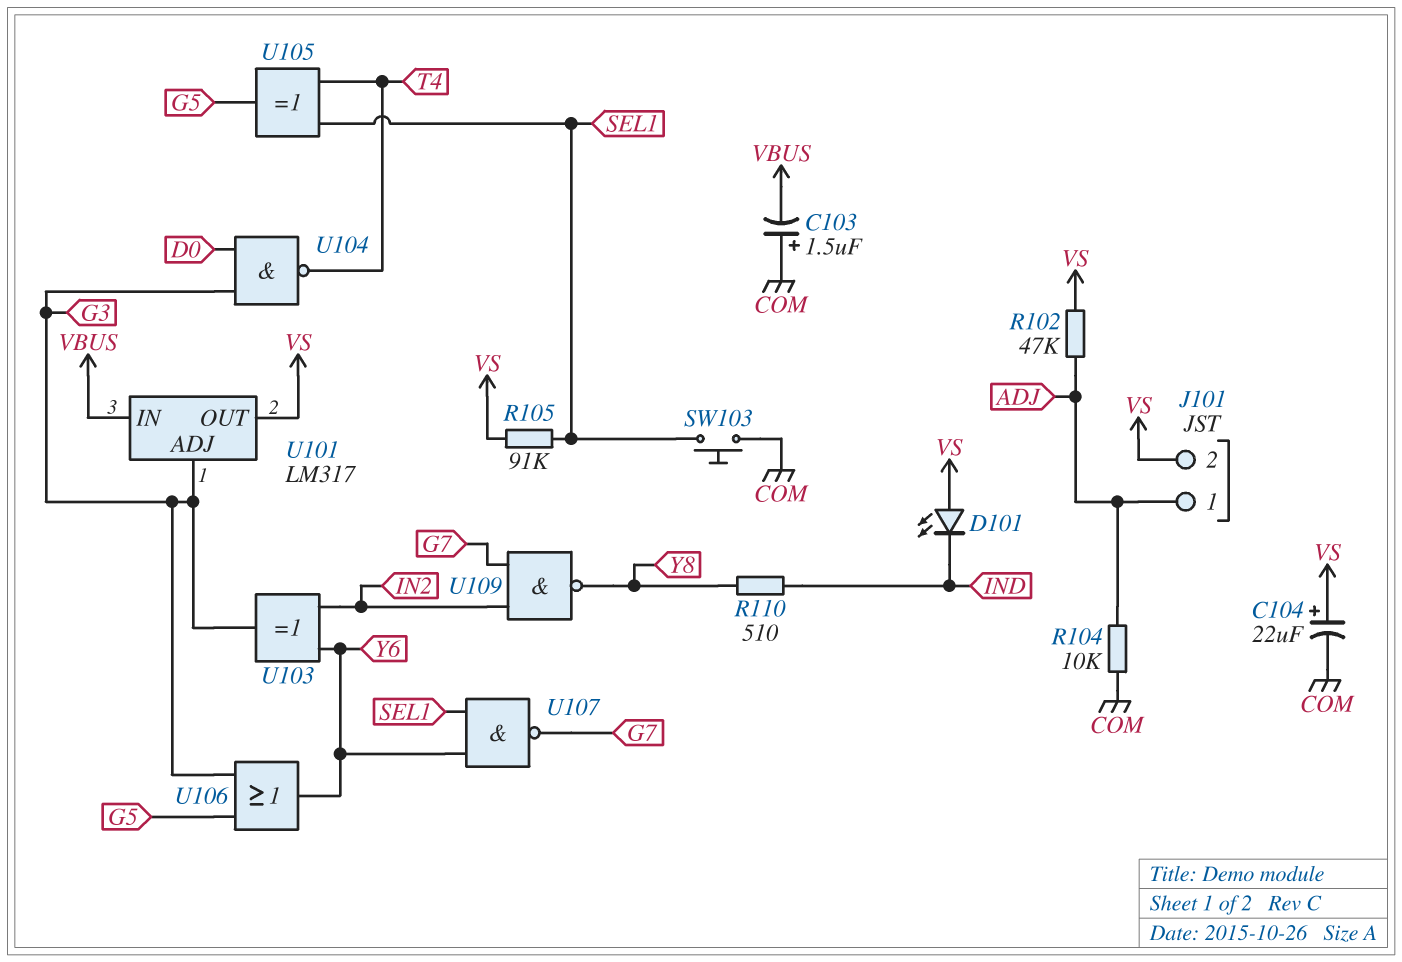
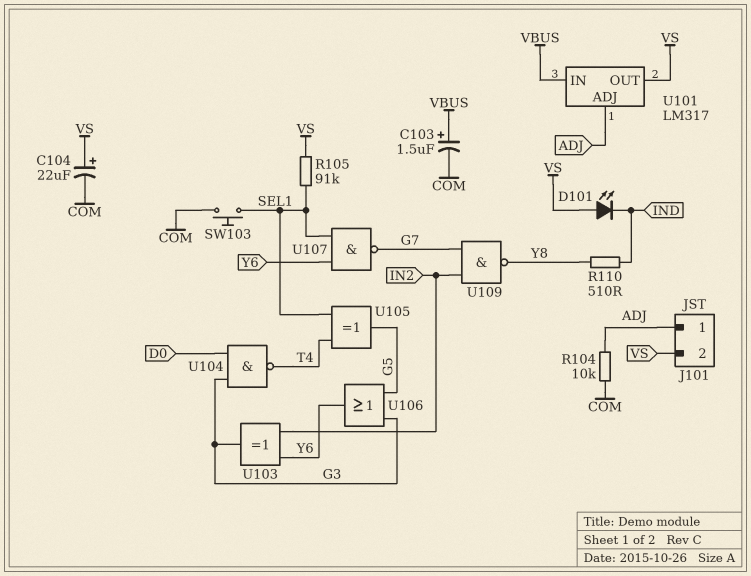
C103: 1.5uF (plus COM, minus VBUS) -> 1.5uF (plus VBUS, minus COM)
R102: 47k (ADJ, VS) -> none
U101 pin ADJ: G3 -> ADJ

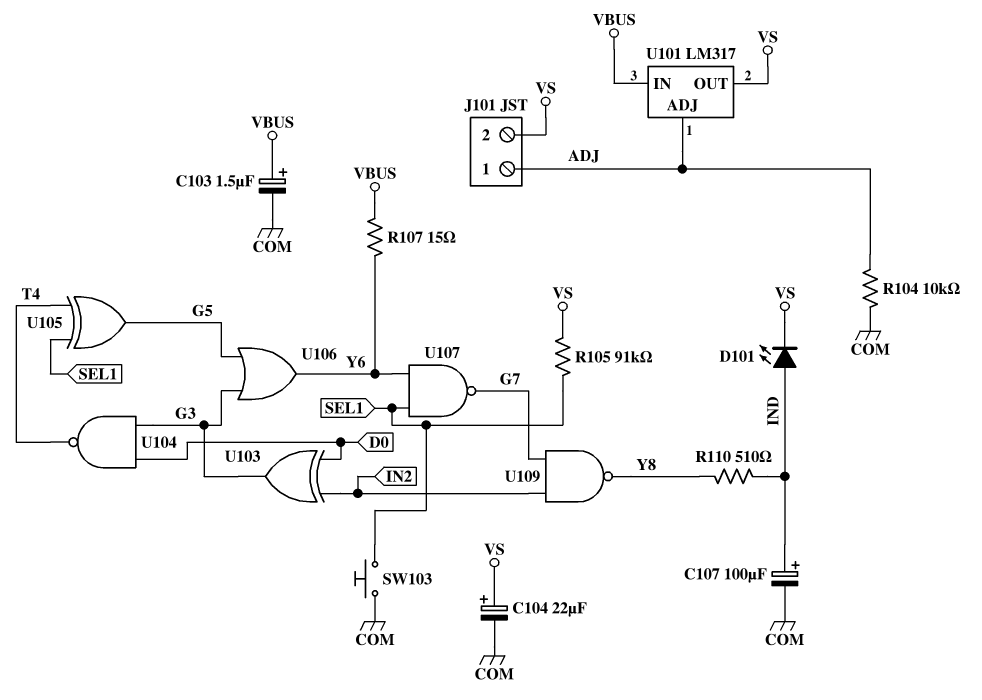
C107: none -> 100uF (plus IND, minus COM)
D101: LED (A VS, K IND) -> LED (A IND, K VS)
R107: none -> 15 (VBUS, Y6)
U103: XOR (in IN2, in Y6, out G3) -> XOR (in D0, in IN2, out G3)

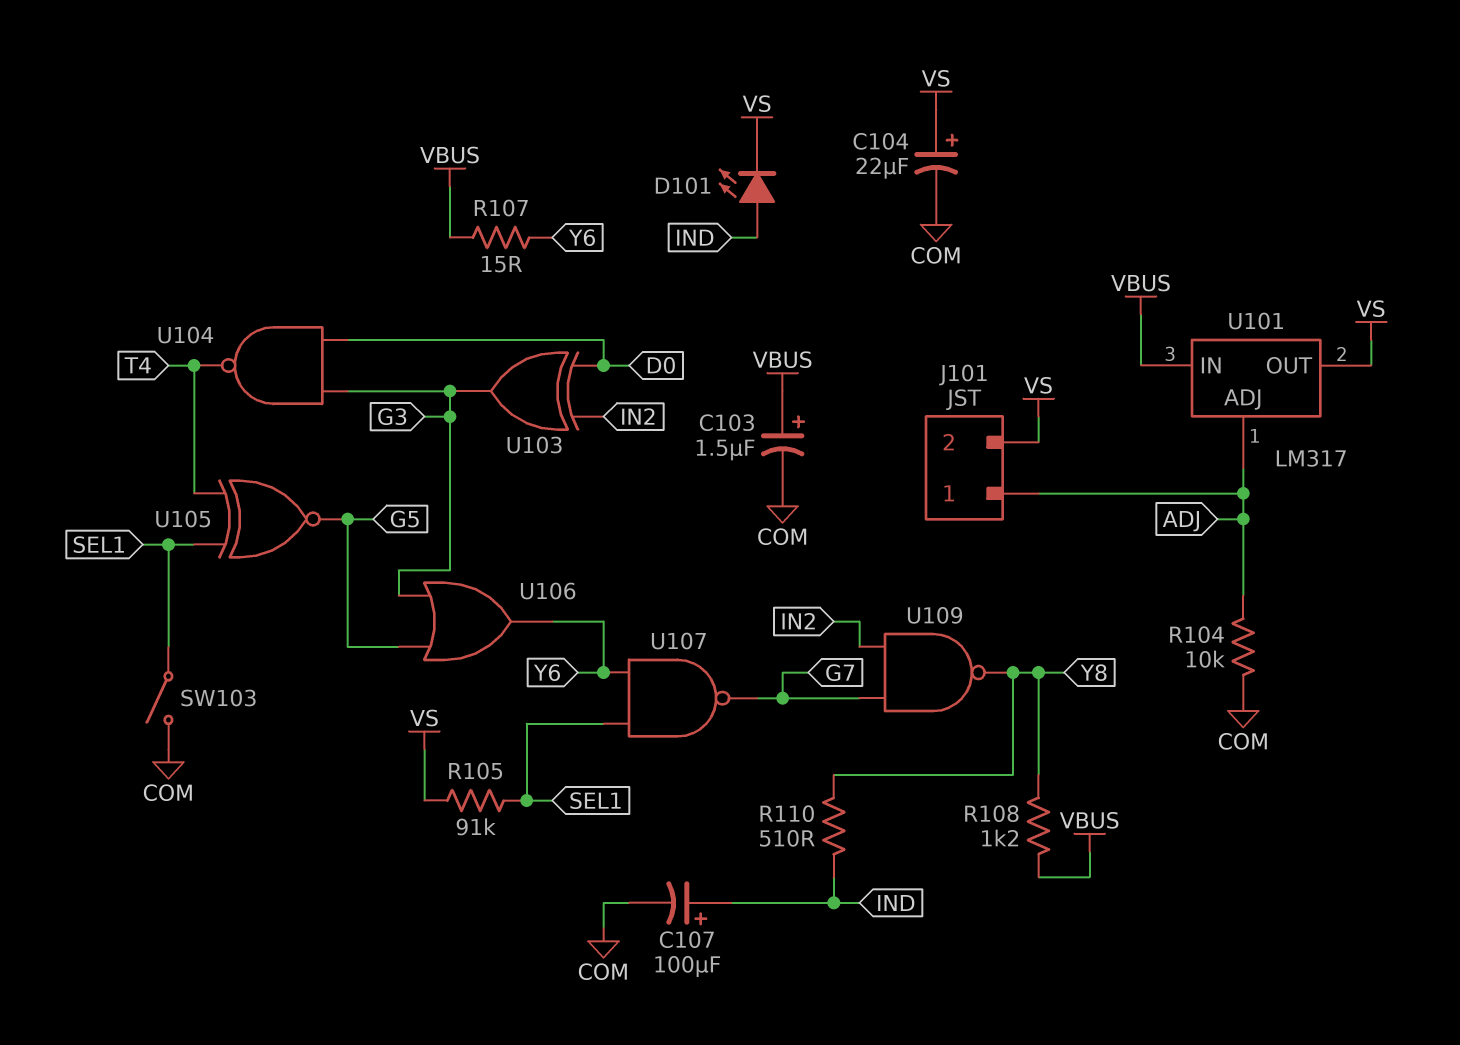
R108: none -> 1.2k (VBUS, Y8)
SW103: button (COM, SEL1) -> switch (COM, SEL1)
U105: XOR (in SEL1, in T4, out G5) -> XNOR (in SEL1, in T4, out G5)

